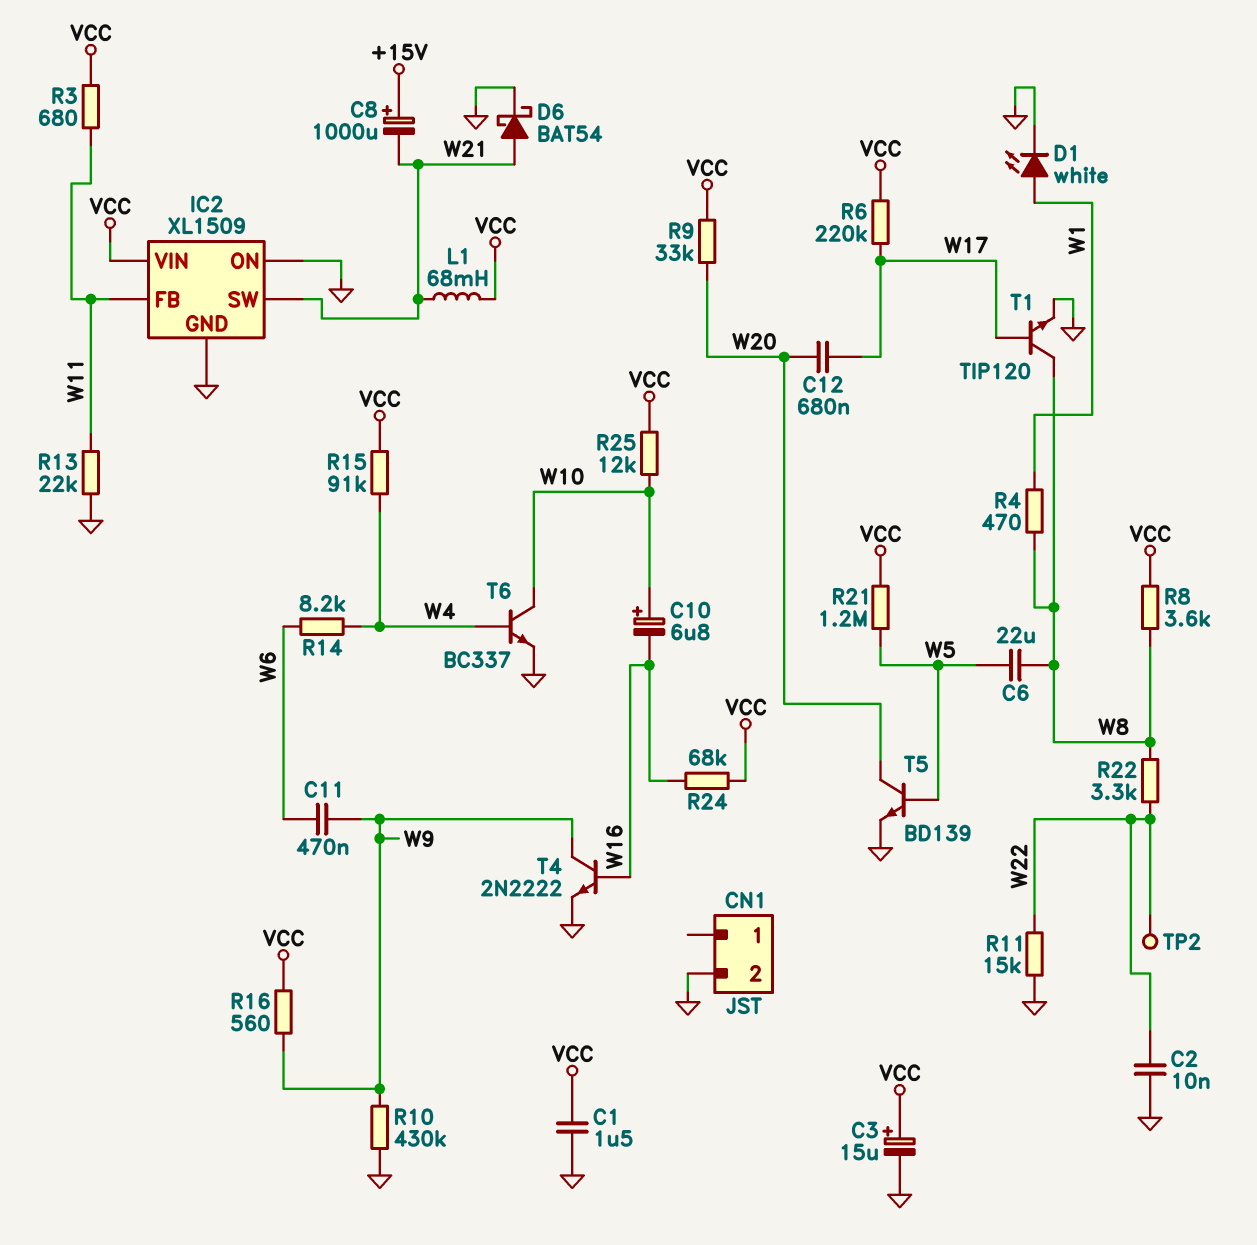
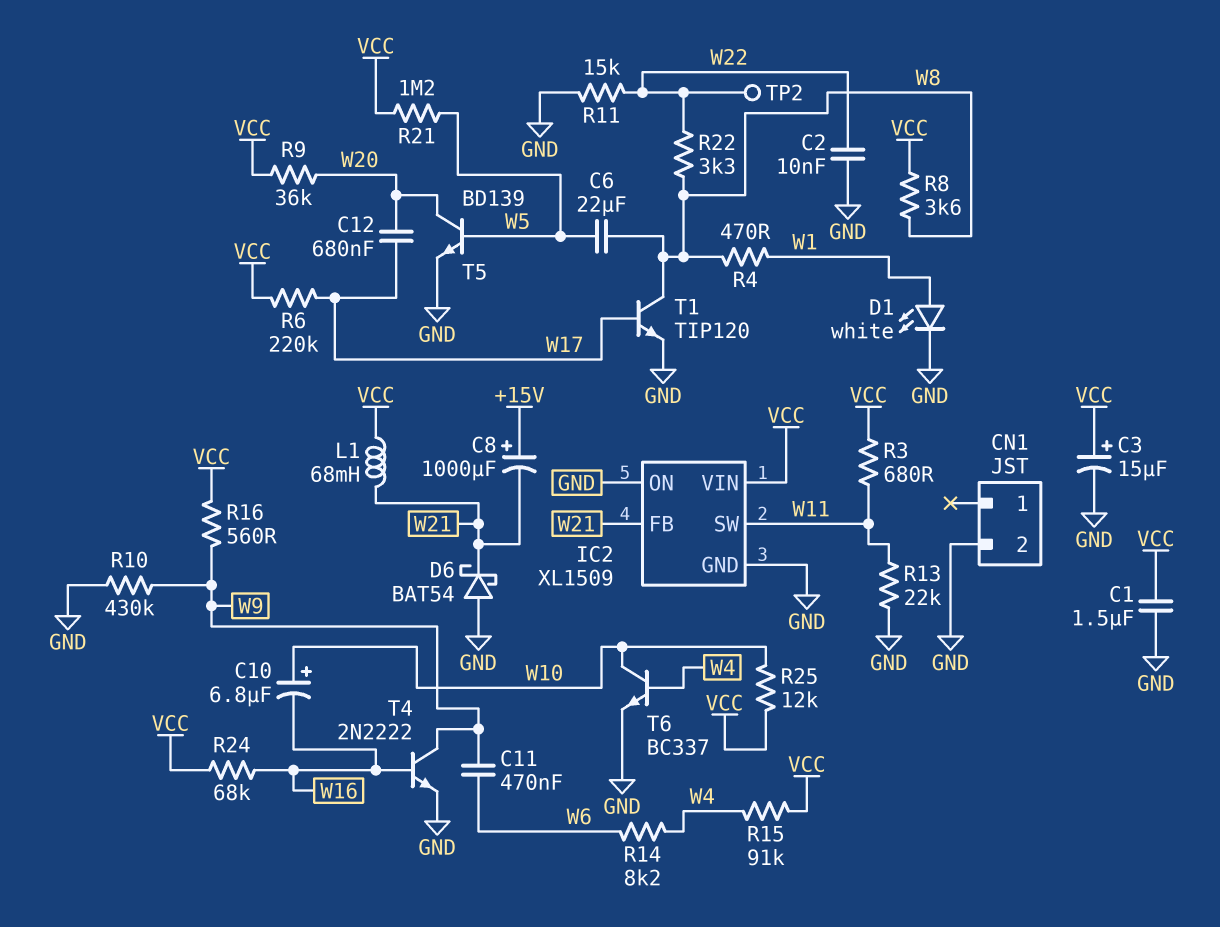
D6: schottky BAT54 (A W21, K GND) -> schottky BAT54 (A GND, K W21)
IC2 pin FB: W11 -> W21
IC2 pin SW: W21 -> W11
R9: 33k (VCC, W20) -> 36k (VCC, W20)

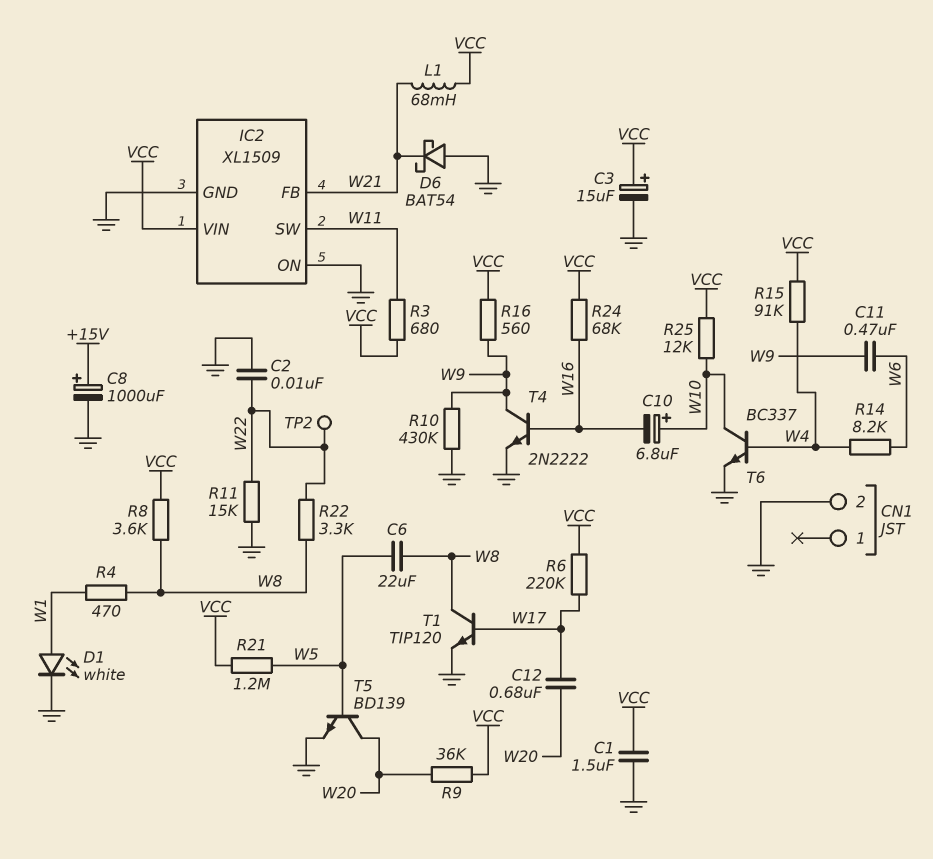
C8: 1000uF (plus +15V, minus W21) -> 1000uF (plus +15V, minus GND)
R13: 22k (GND, W11) -> none

